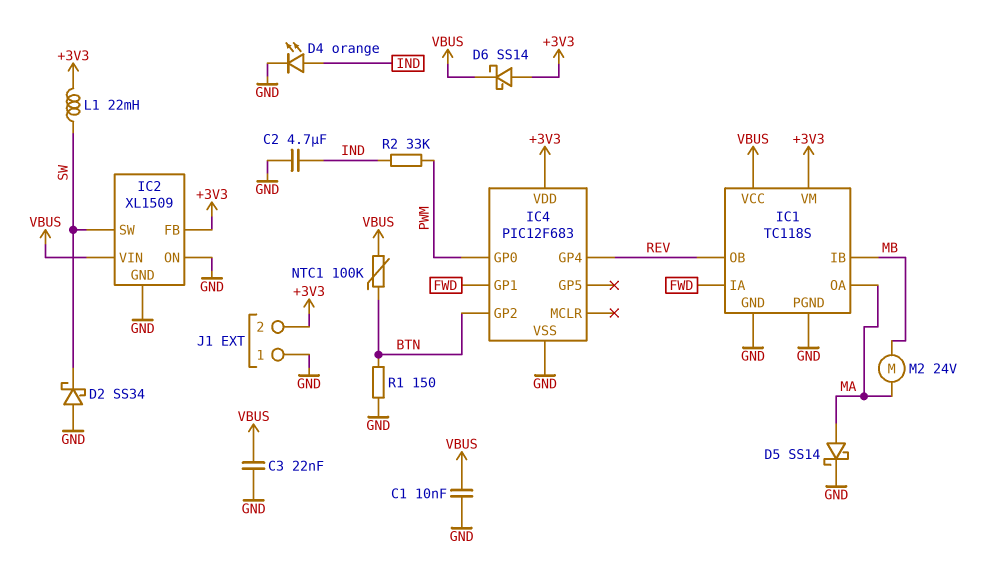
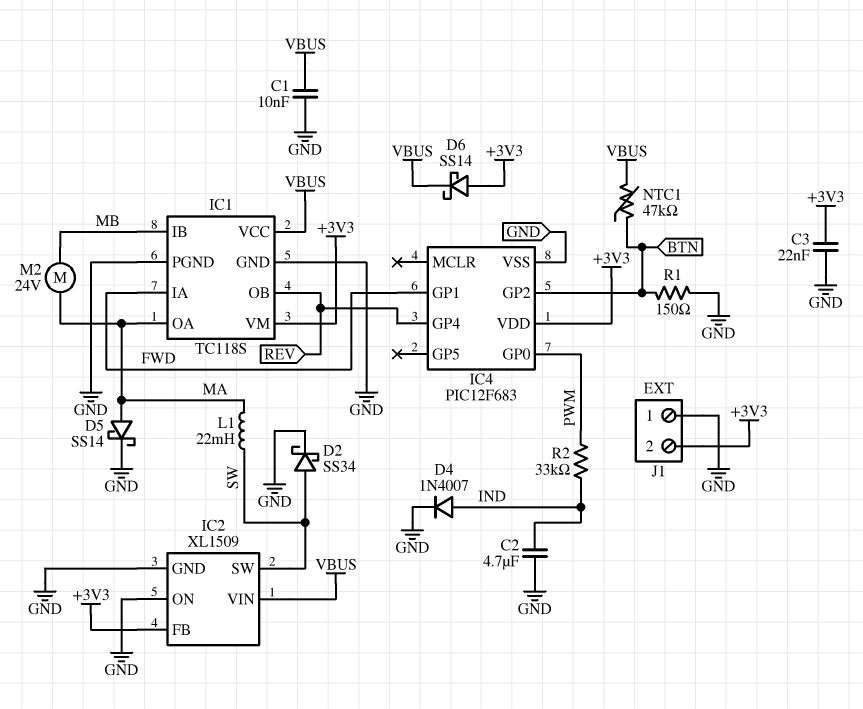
C3: 22nF (GND, VBUS) -> 22nF (+3V3, GND)
D2: schottky SS34 (A GND, K SW) -> schottky SS34 (A SW, K GND)
D4: LED orange (A IND, K GND) -> diode 1N4007 (A IND, K GND)
L1: 22mH (+3V3, SW) -> 22mH (MA, SW)
NTC1: 100k (BTN, VBUS) -> 47k (BTN, VBUS)

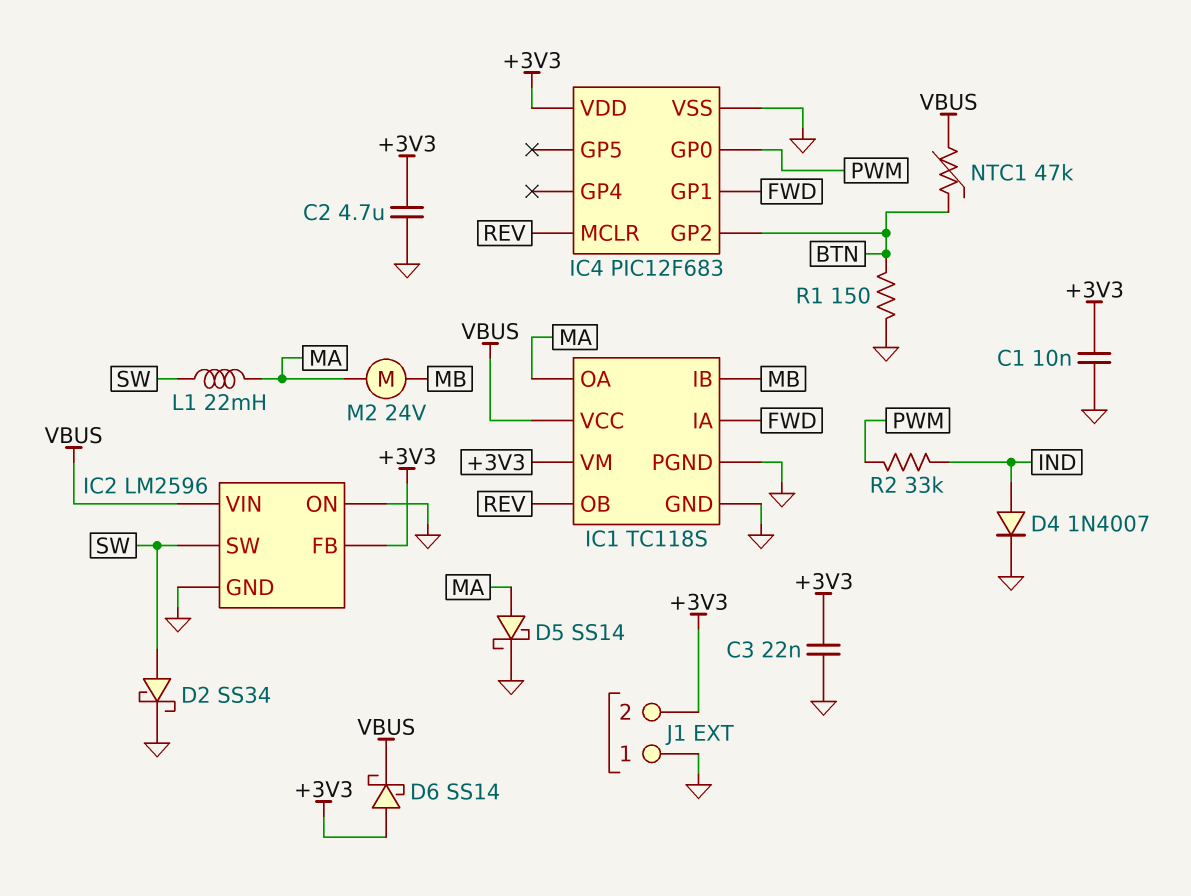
C1: 10nF (GND, VBUS) -> 10nF (+3V3, GND)
C2: 4.7uF (GND, IND) -> 4.7uF (+3V3, GND)
IC2: XL1509 -> LM2596
IC4 pin GP4: REV -> none
IC4 pin MCLR: none -> REV

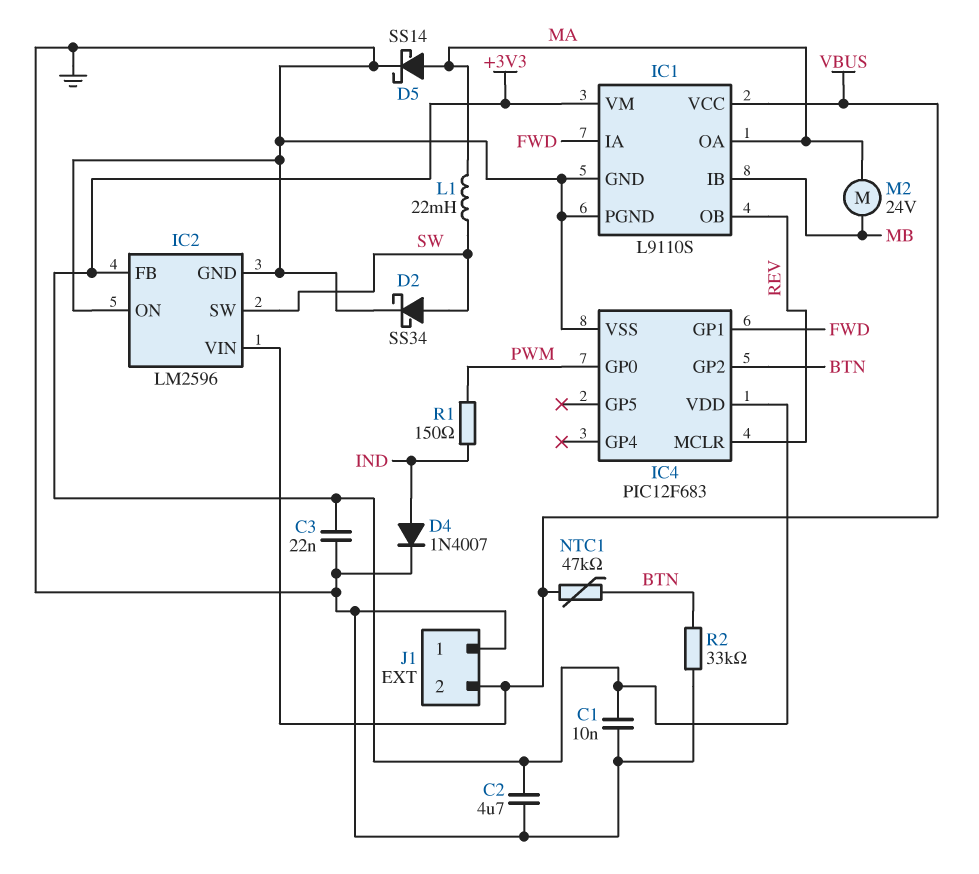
D6: schottky SS14 (A +3V3, K VBUS) -> none
IC1: TC118S -> L9110S
J1 pin 2: +3V3 -> VBUS
R1: 150 (BTN, GND) -> 150 (IND, PWM)
R2: 33k (IND, PWM) -> 33k (BTN, GND)

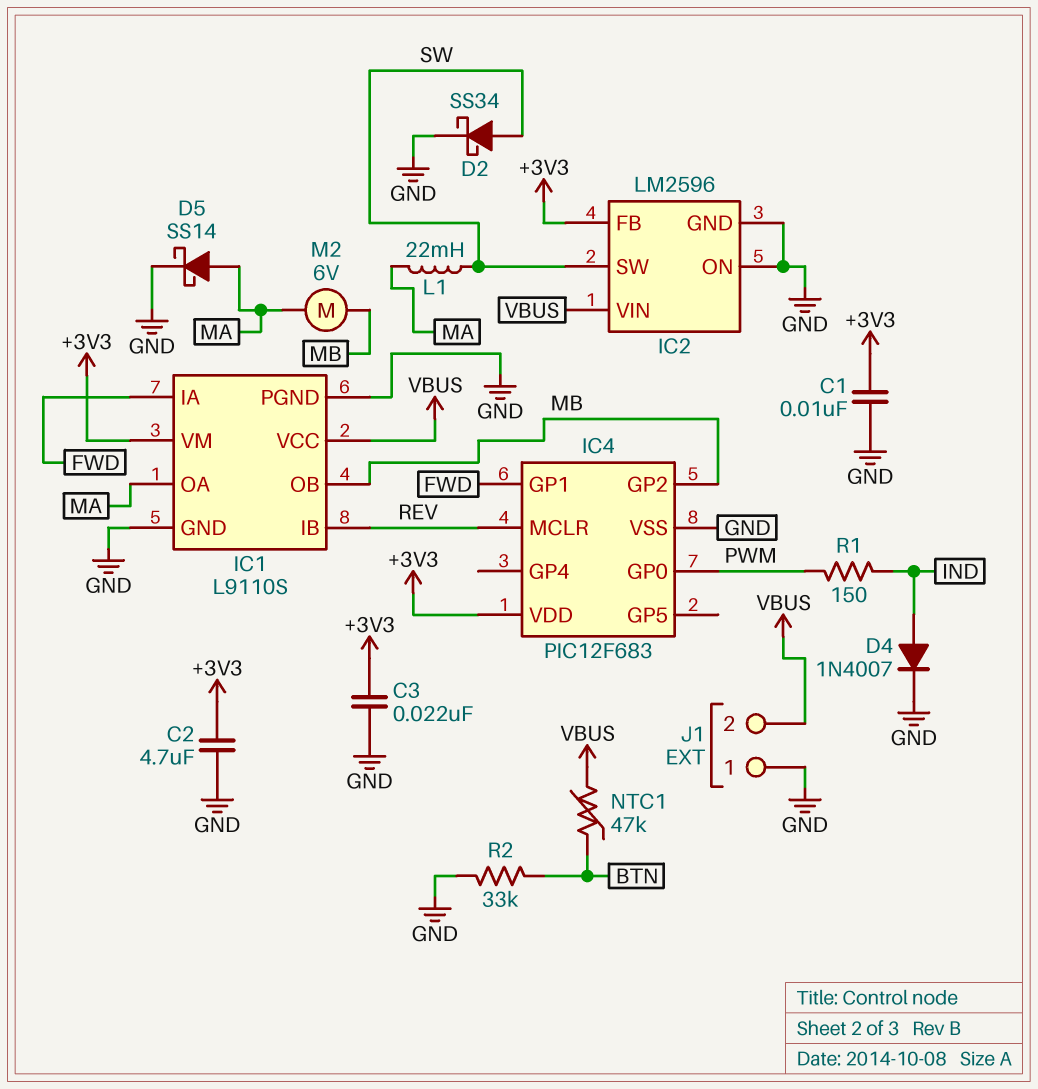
IC1 pin IB: MB -> REV
IC1 pin OB: REV -> MB
IC4 pin GP2: BTN -> MB
M2: motor 24V (MA, MB) -> motor 6V (MA, MB)

